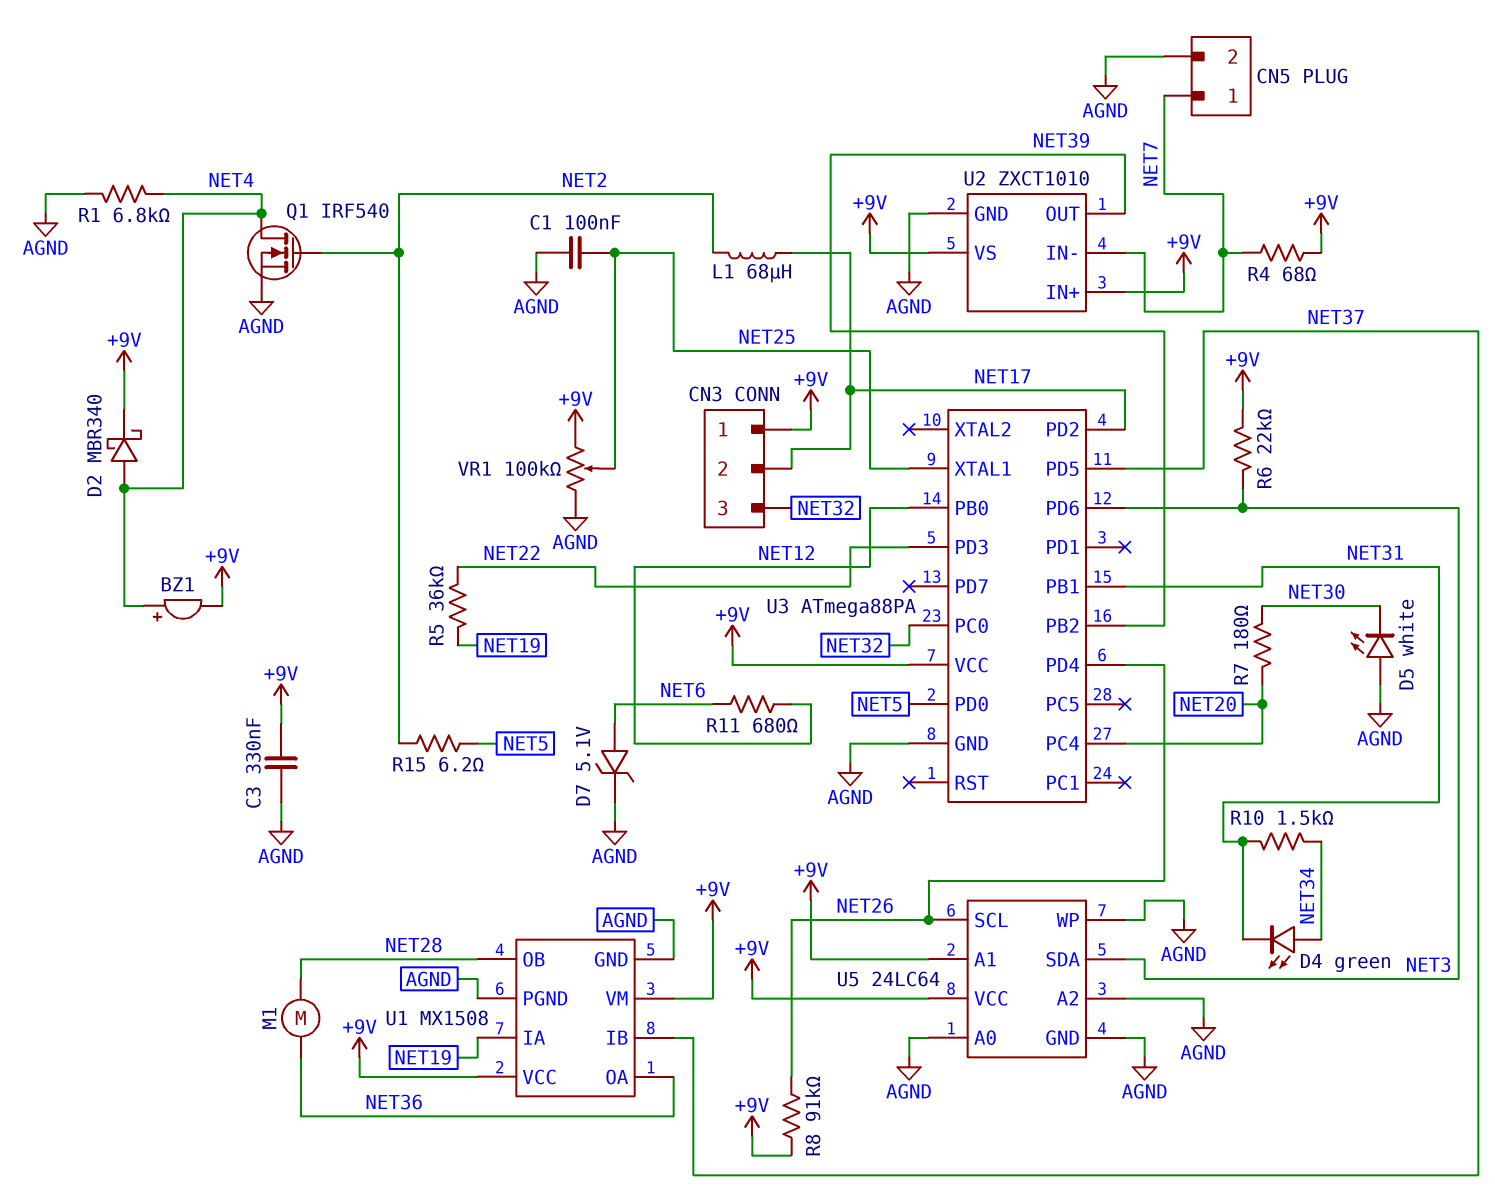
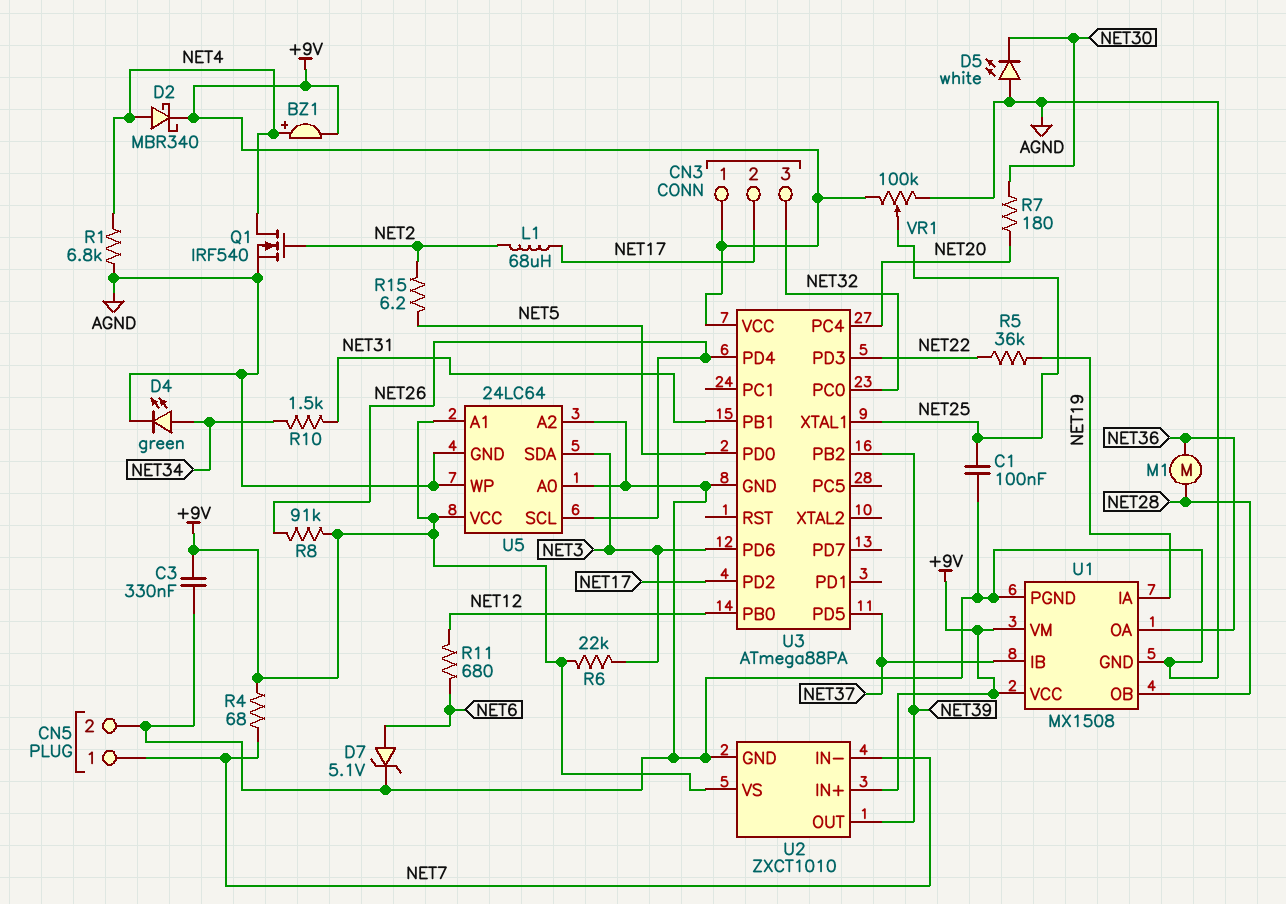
D4: LED green (A NET34, K NET31) -> LED green (A NET34, K AGND)

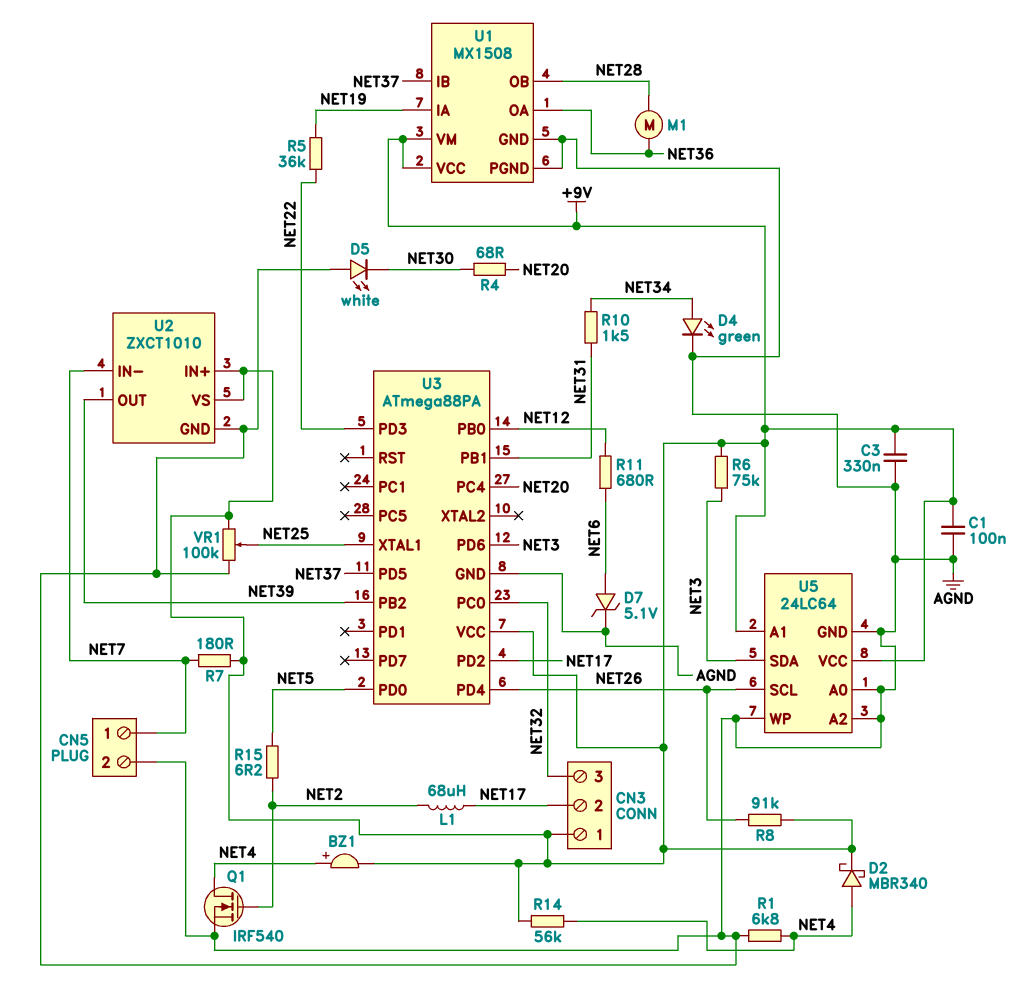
C1: 100nF (AGND, NET25) -> 100nF (+9V, AGND)
R4: 68 (+9V, NET7) -> 68 (NET20, NET30)
R6: 22k (+9V, NET3) -> 75k (+9V, NET3)
R7: 180 (NET20, NET30) -> 180 (+9V, NET7)
R14: none -> 56k (+9V, NET4)

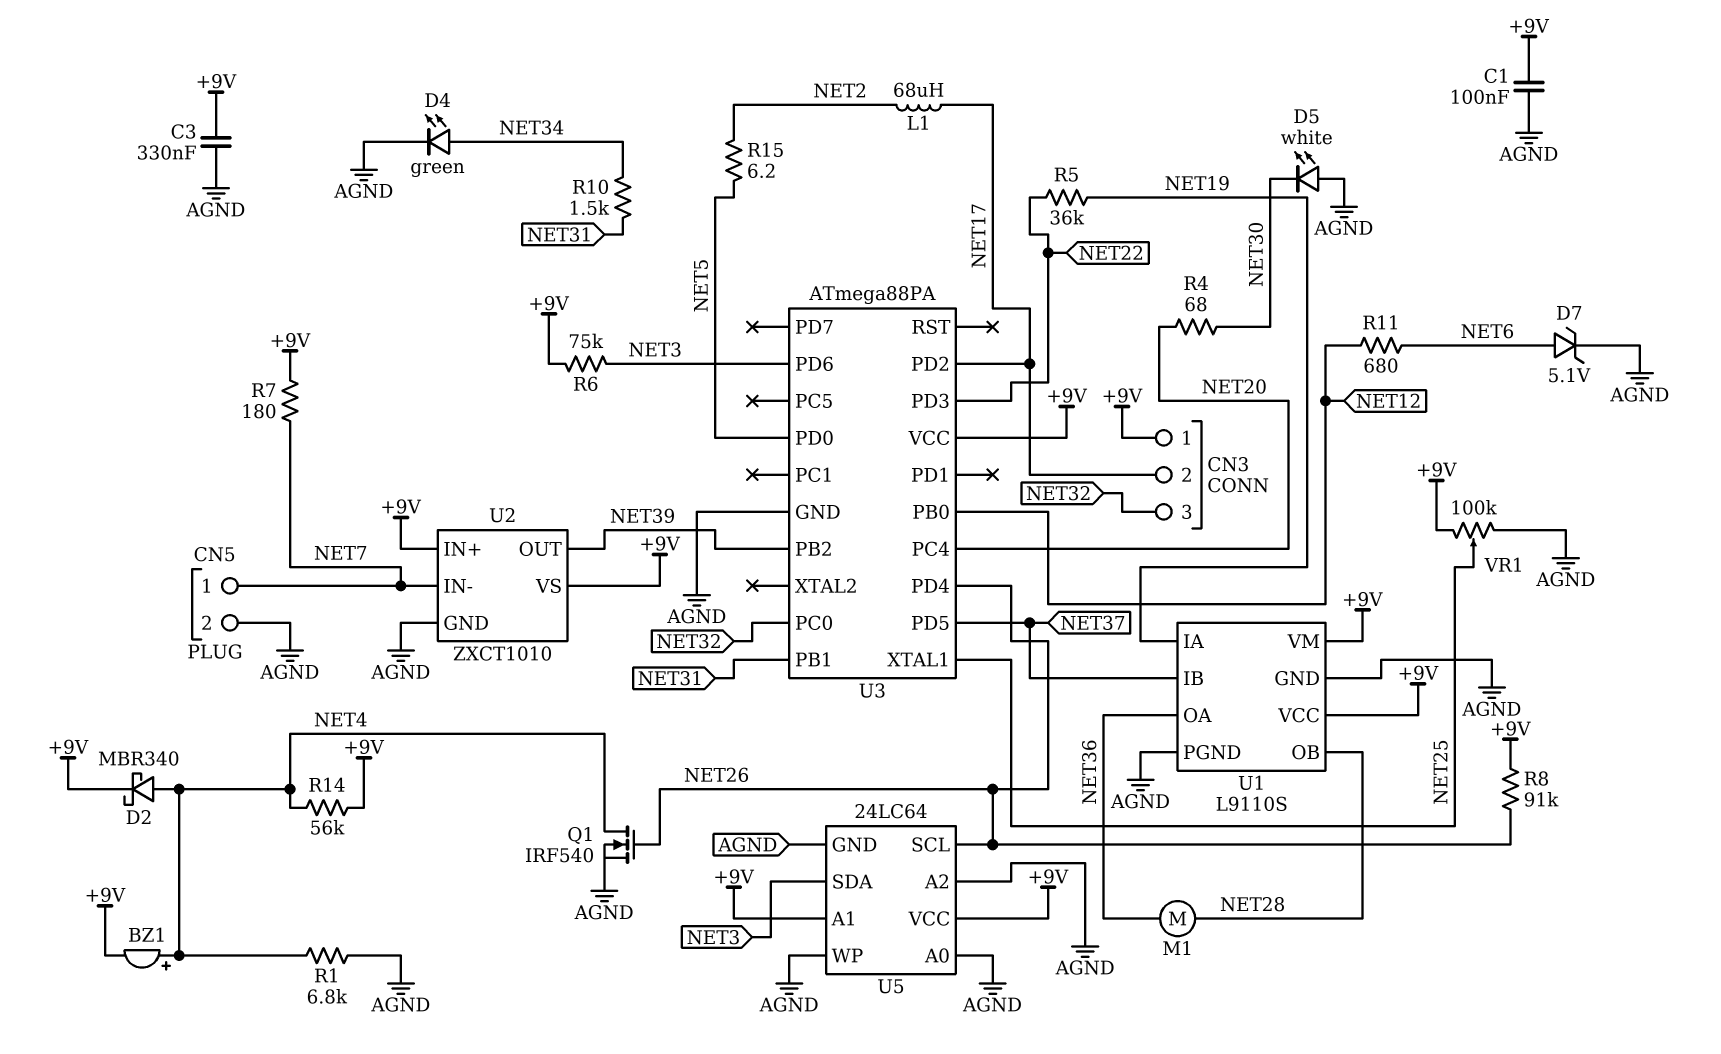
Q1: NMOS IRF540 (G NET2, D NET4, S AGND) -> NMOS IRF540 (G NET26, D NET4, S AGND)
U1: MX1508 -> L9110S

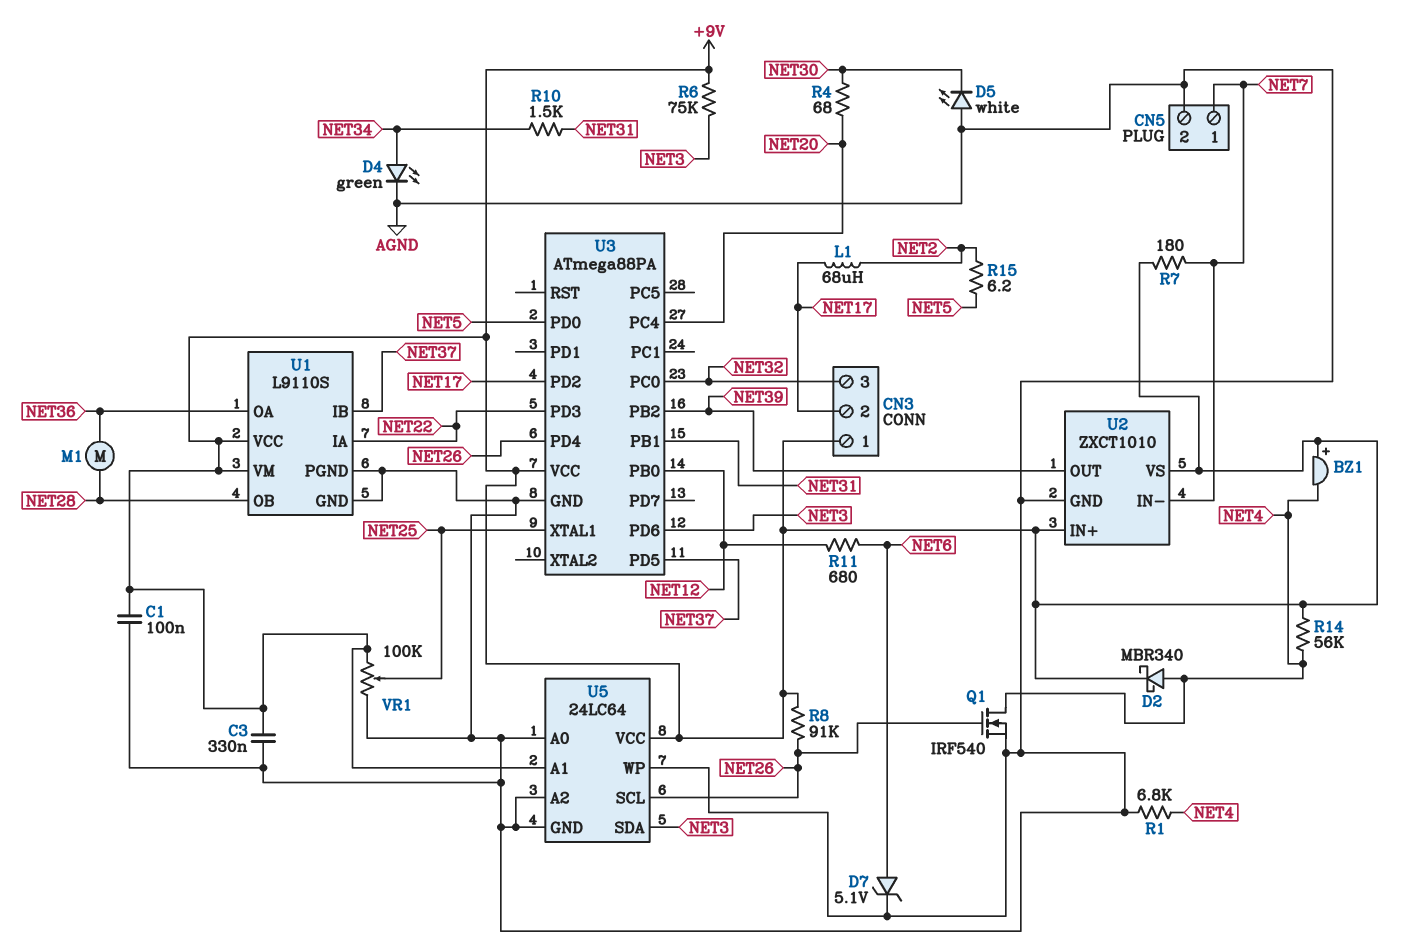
BZ1: buzzer (plus NET4, minus +9V) -> buzzer (plus +9V, minus NET4)
R5: 36k (NET19, NET22) -> none
U1 pin IA: NET19 -> NET22

